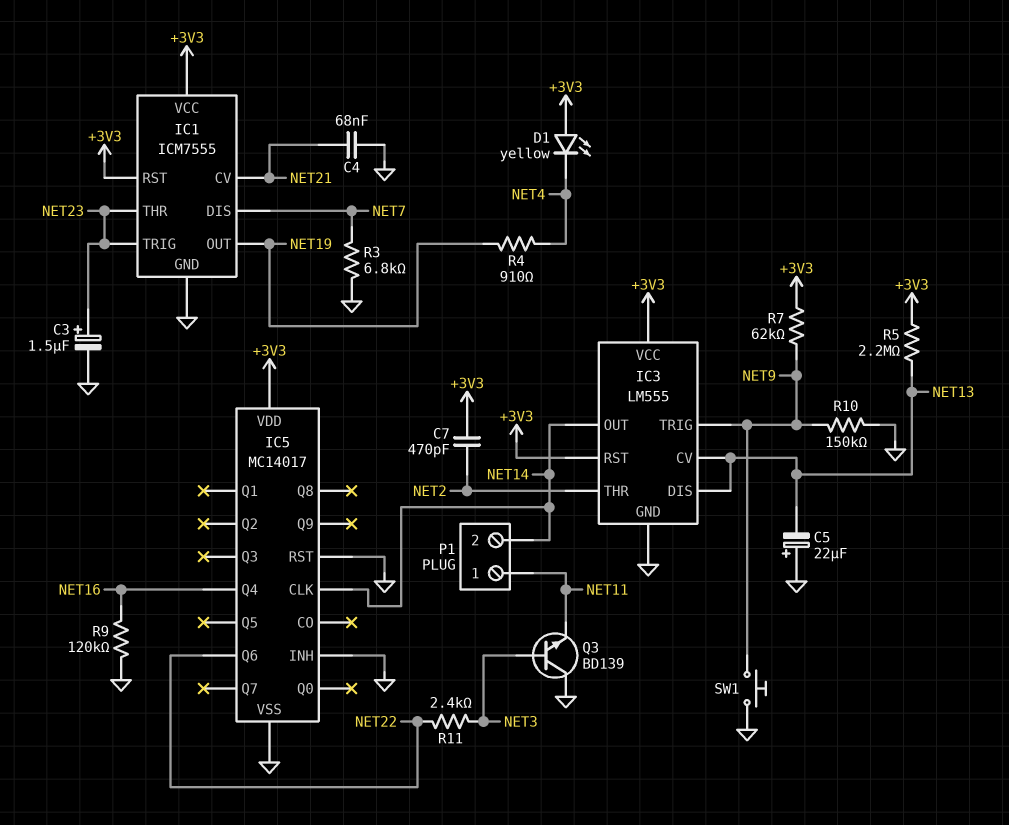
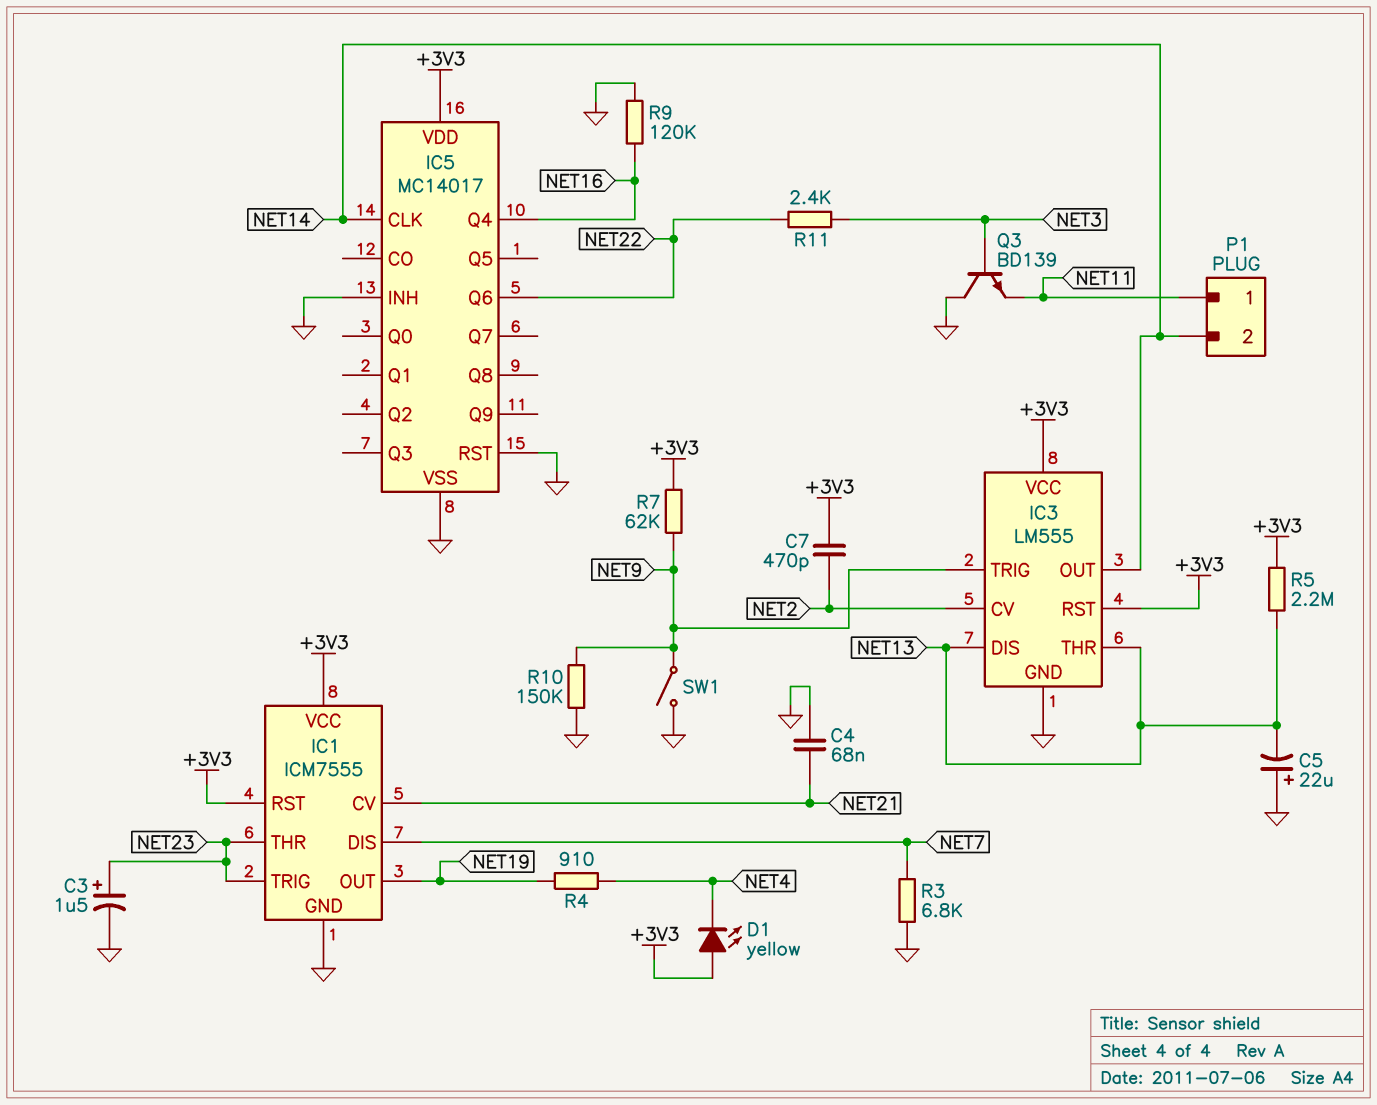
IC3 pin CV: NET13 -> NET2
IC3 pin THR: NET2 -> NET13
SW1: button (GND, NET9) -> switch (GND, NET9)

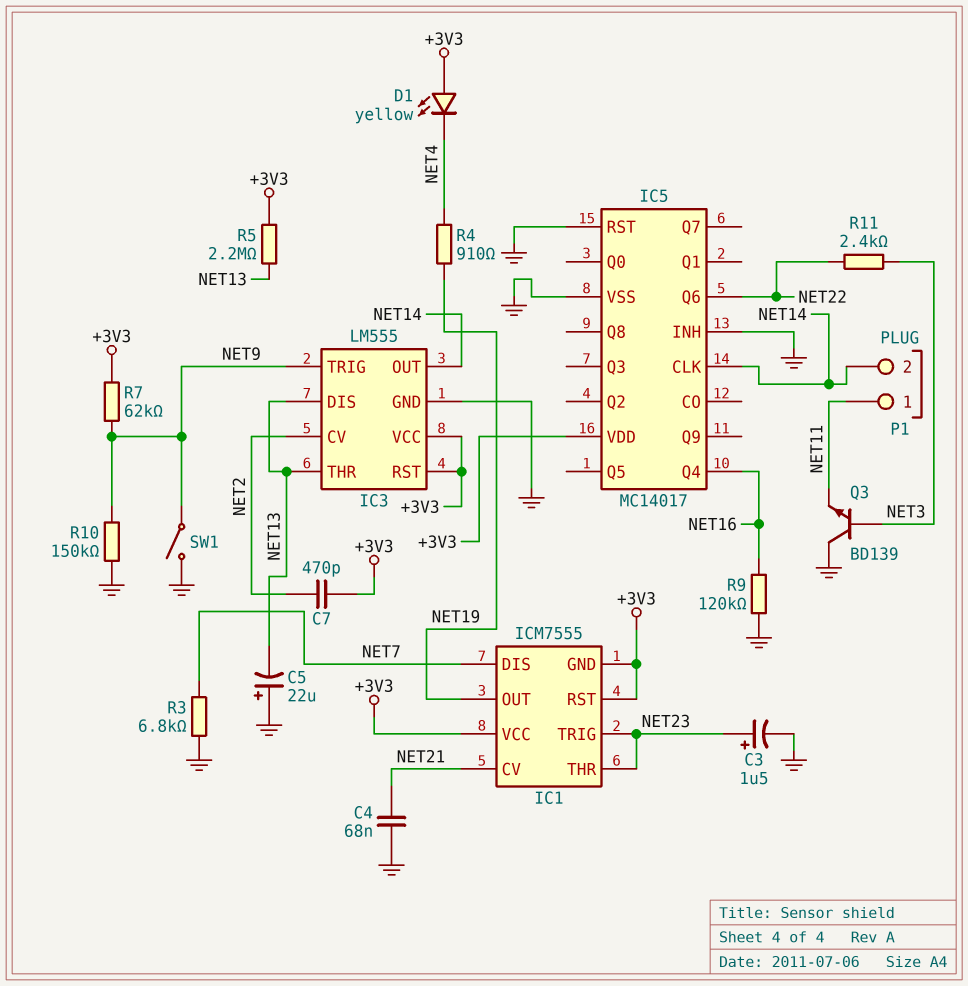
IC1 pin GND: GND -> +3V3

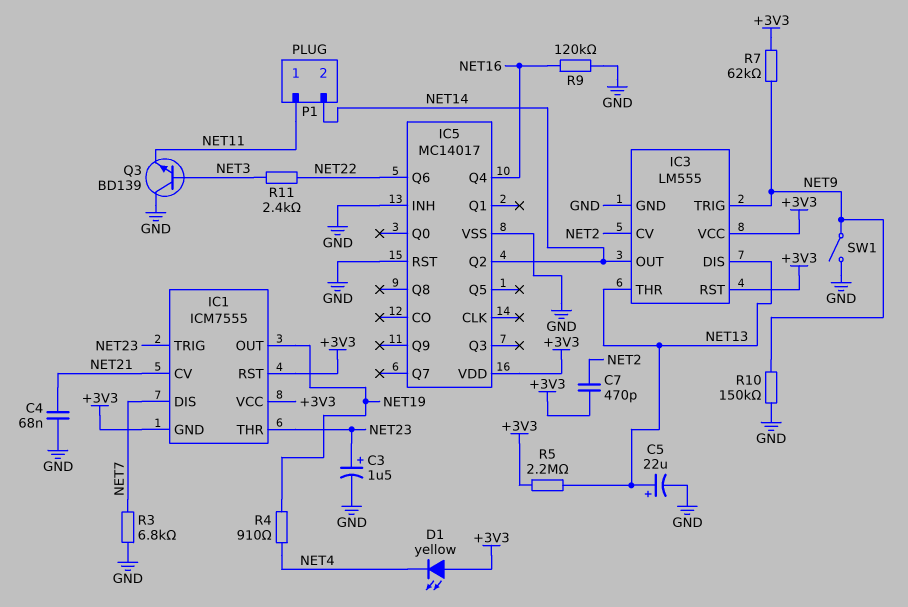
C5: 22uF (plus GND, minus NET13) -> 22uF (plus NET13, minus GND)
IC5 pin CLK: NET14 -> none
IC5 pin Q2: none -> NET14

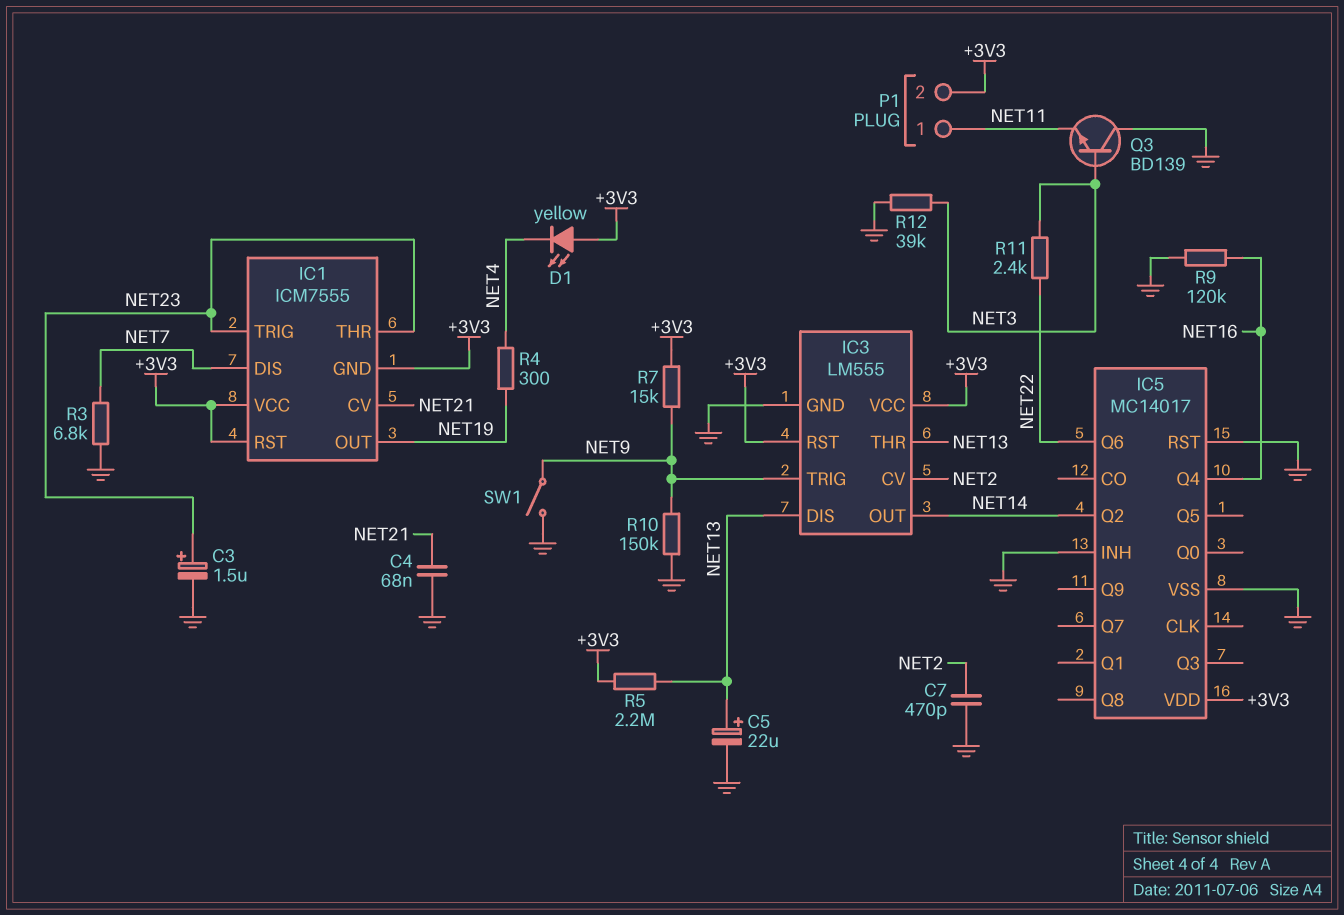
C7: 470pF (+3V3, NET2) -> 470pF (GND, NET2)
P1 pin 2: NET14 -> +3V3
R4: 910 (NET4, NET19) -> 300 (NET4, NET19)
R7: 62k (+3V3, NET9) -> 15k (+3V3, NET9)
R12: none -> 39k (GND, NET3)

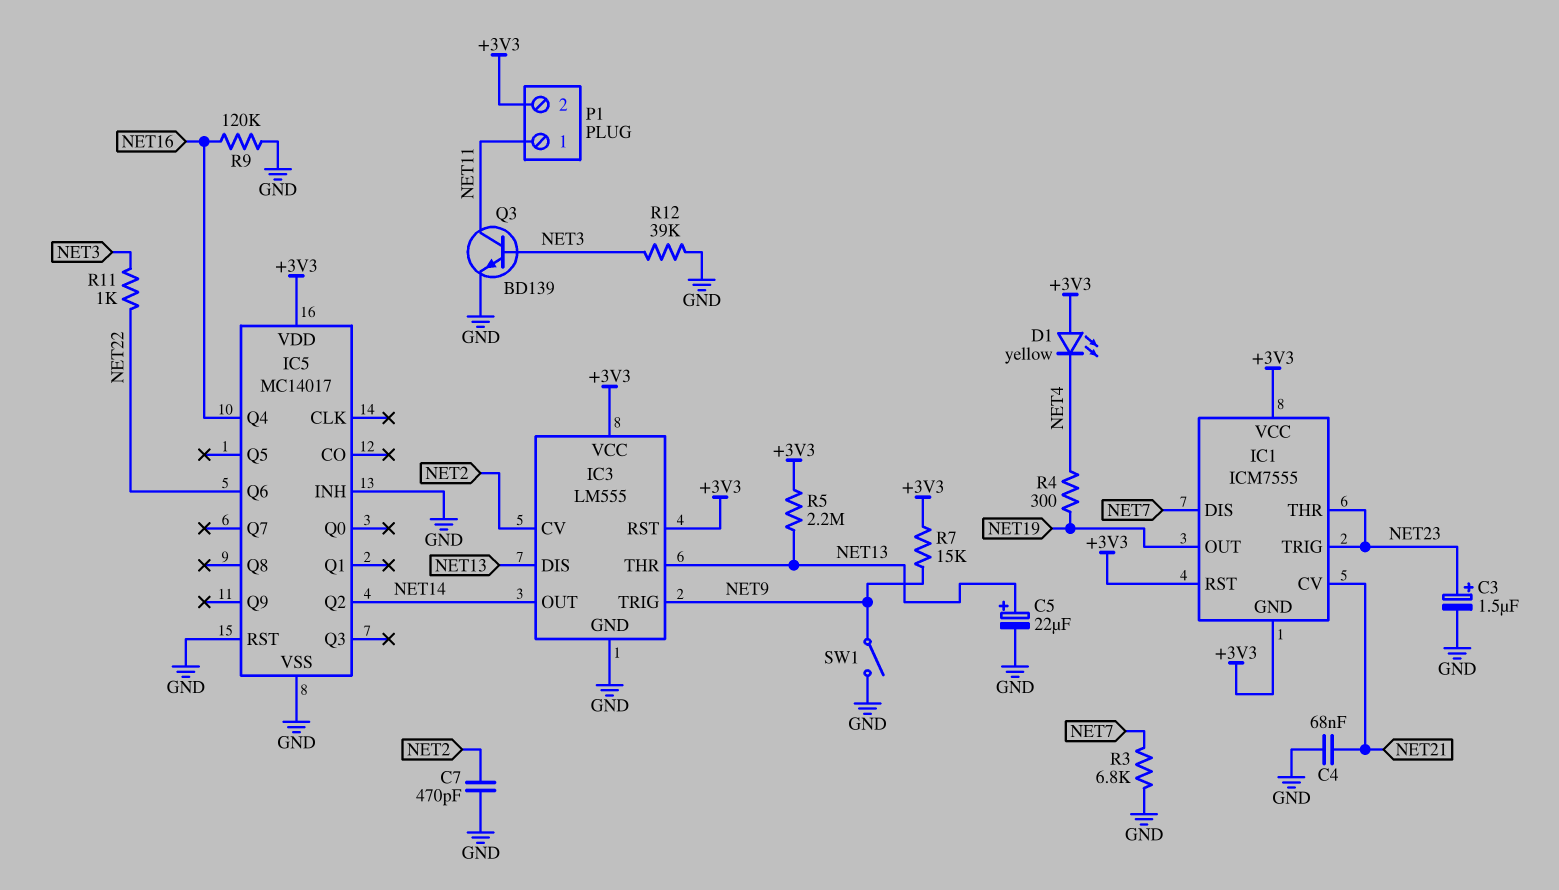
Q3: NPN BD139 (B NET3, C GND, E NET11) -> NPN BD139 (B NET3, C NET11, E GND)
R10: 150k (GND, NET9) -> none
R11: 2.4k (NET3, NET22) -> 1k (NET3, NET22)

